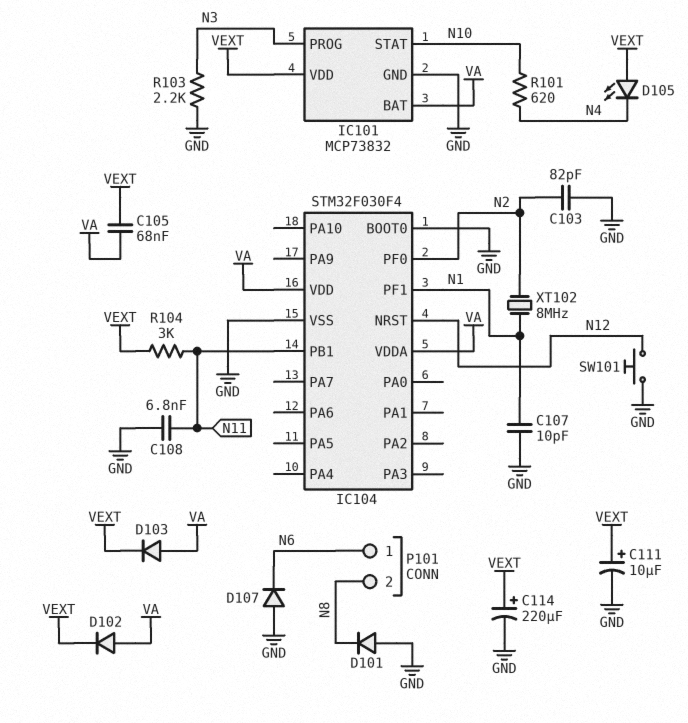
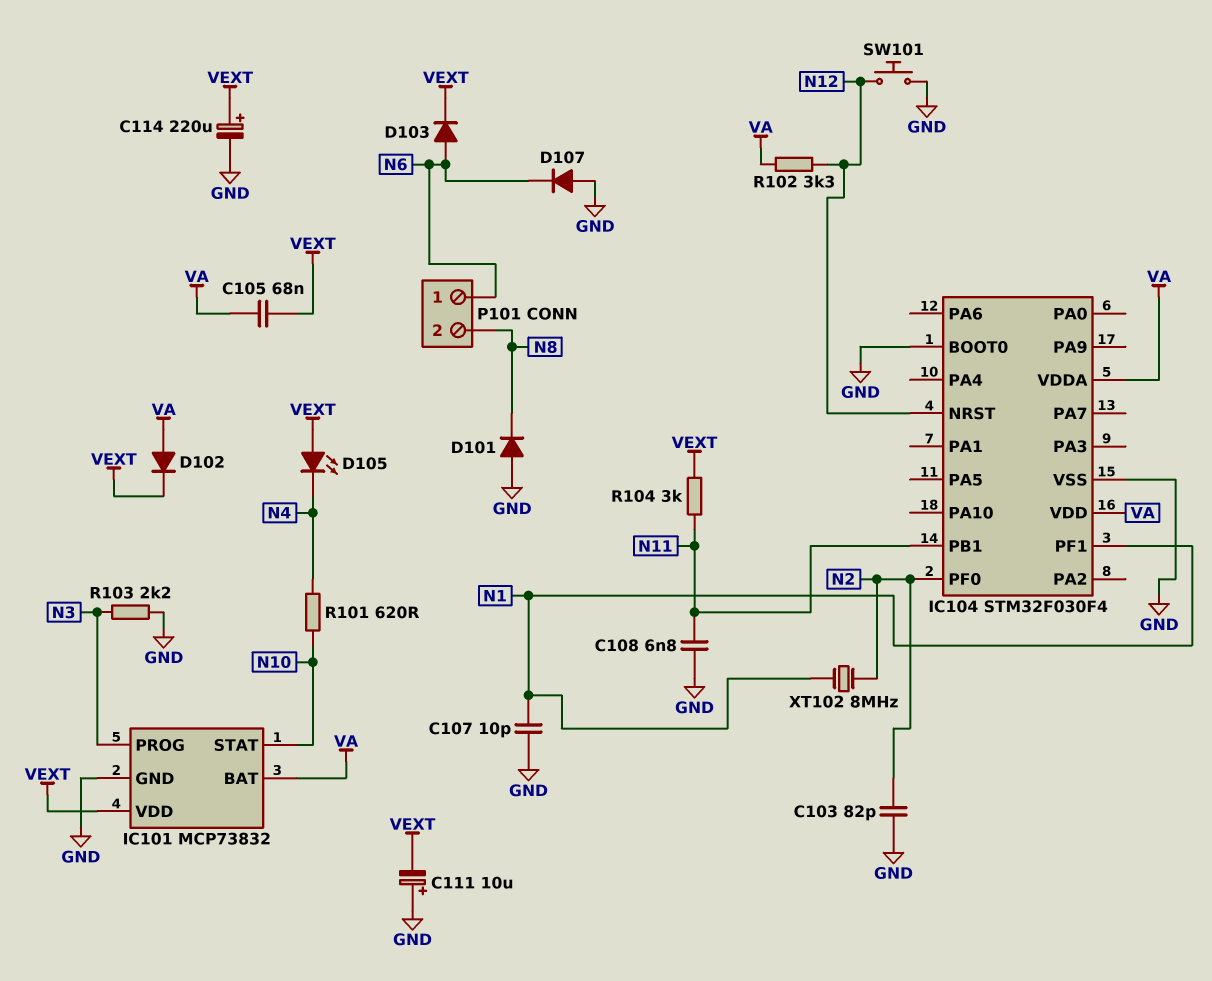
C111: 10uF (plus VEXT, minus GND) -> 10uF (plus GND, minus VEXT)
D103: diode (A VA, K VEXT) -> diode (A N6, K VEXT)
R102: none -> 3.3k (N12, VA)

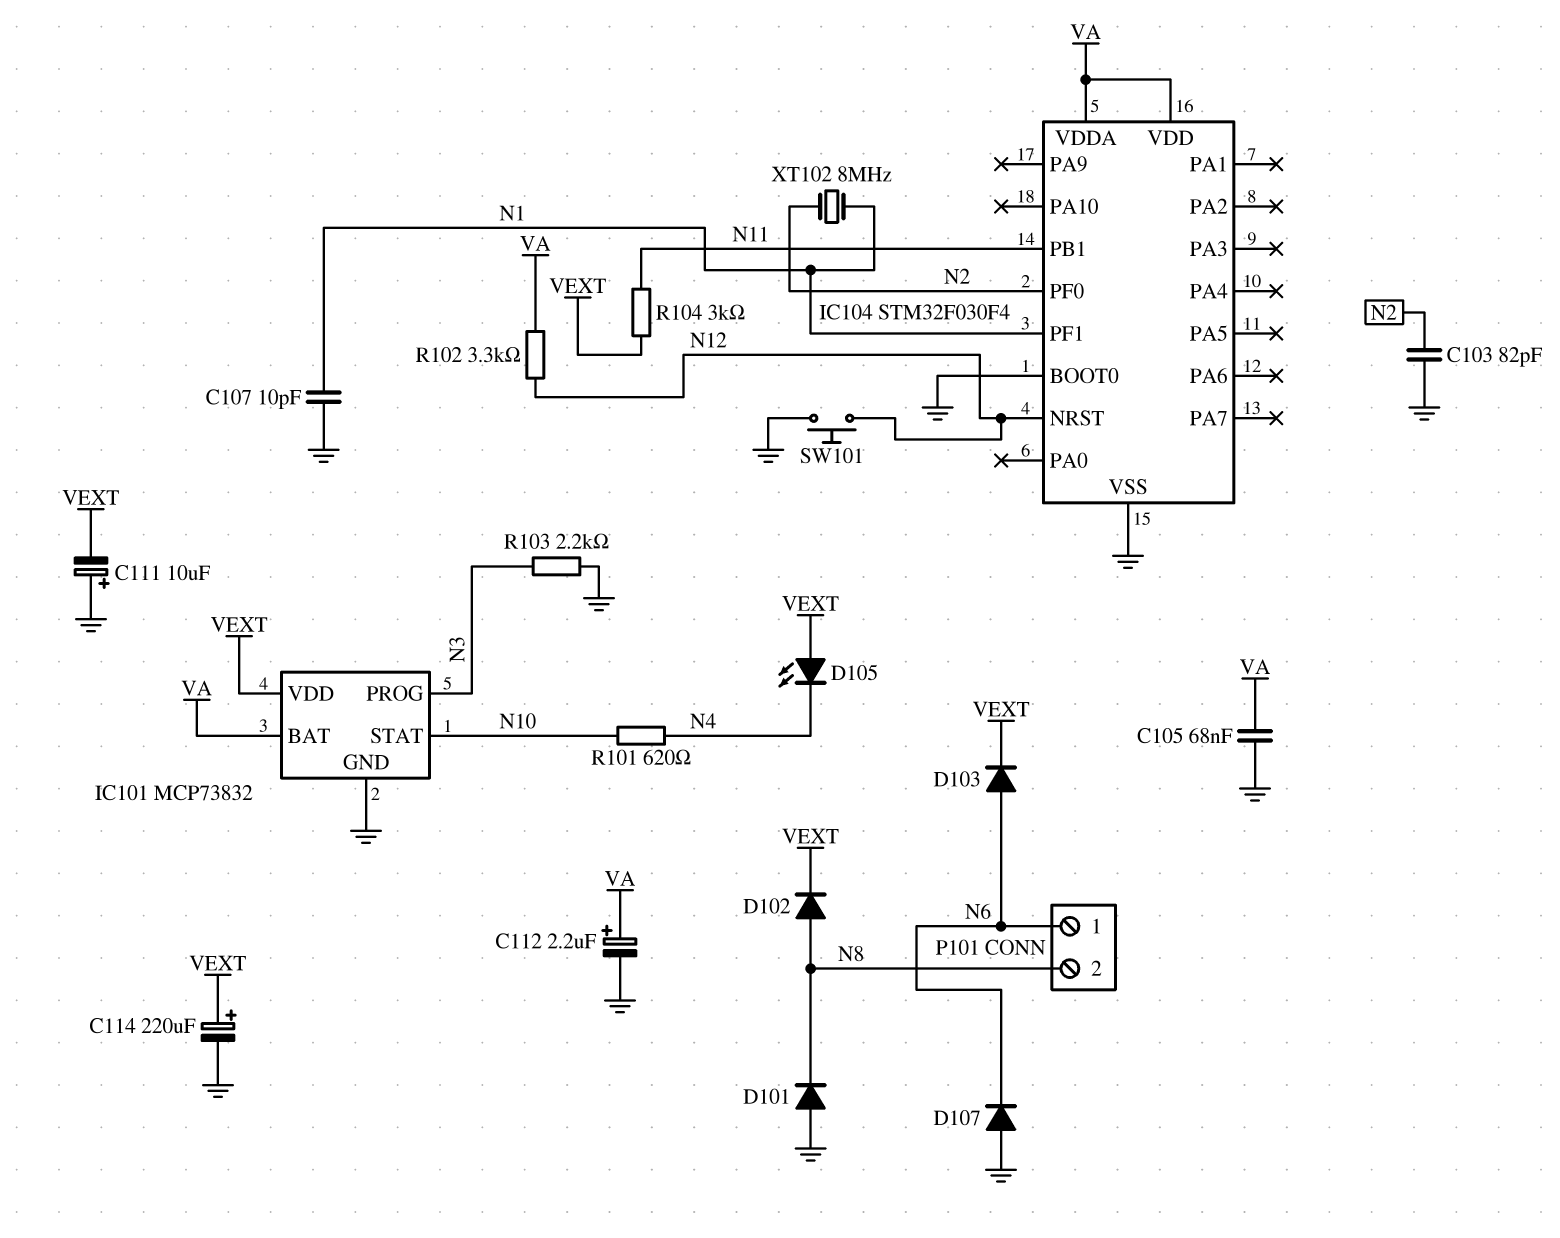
C105: 68nF (VA, VEXT) -> 68nF (GND, VA)
C108: 6.8nF (GND, N11) -> none
C112: none -> 2.2uF (plus VA, minus GND)
D102: diode (A VA, K VEXT) -> diode (A N8, K VEXT)

